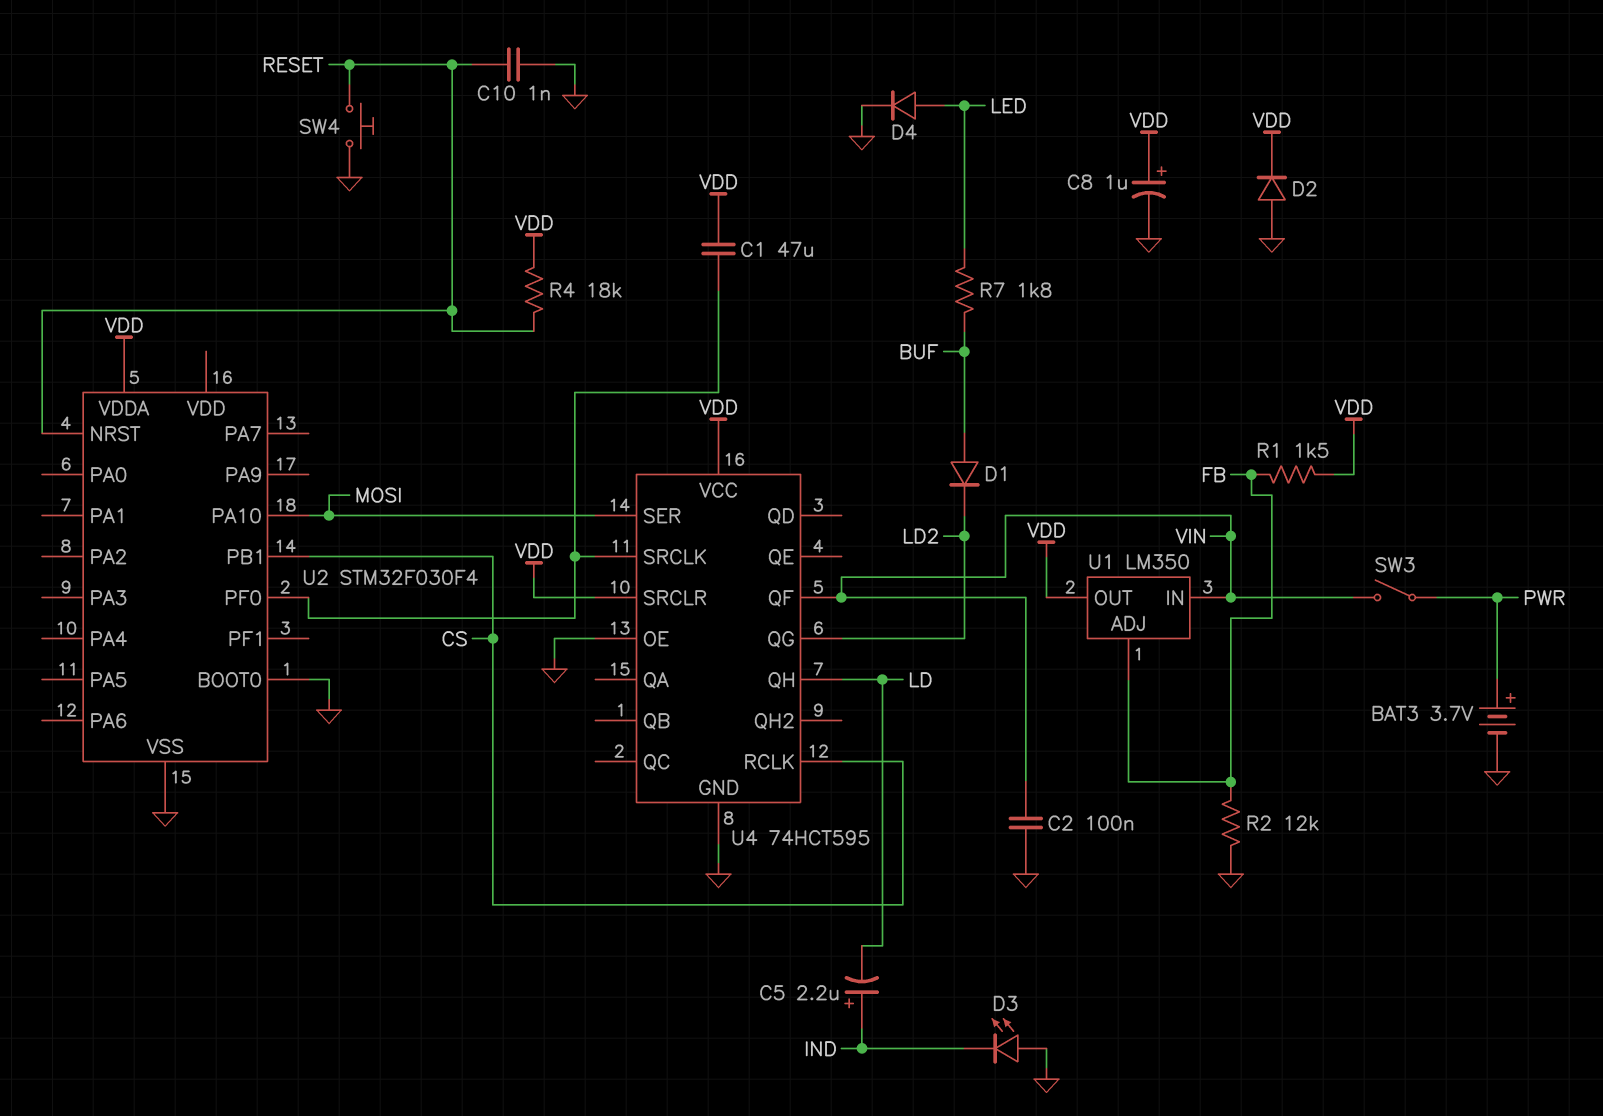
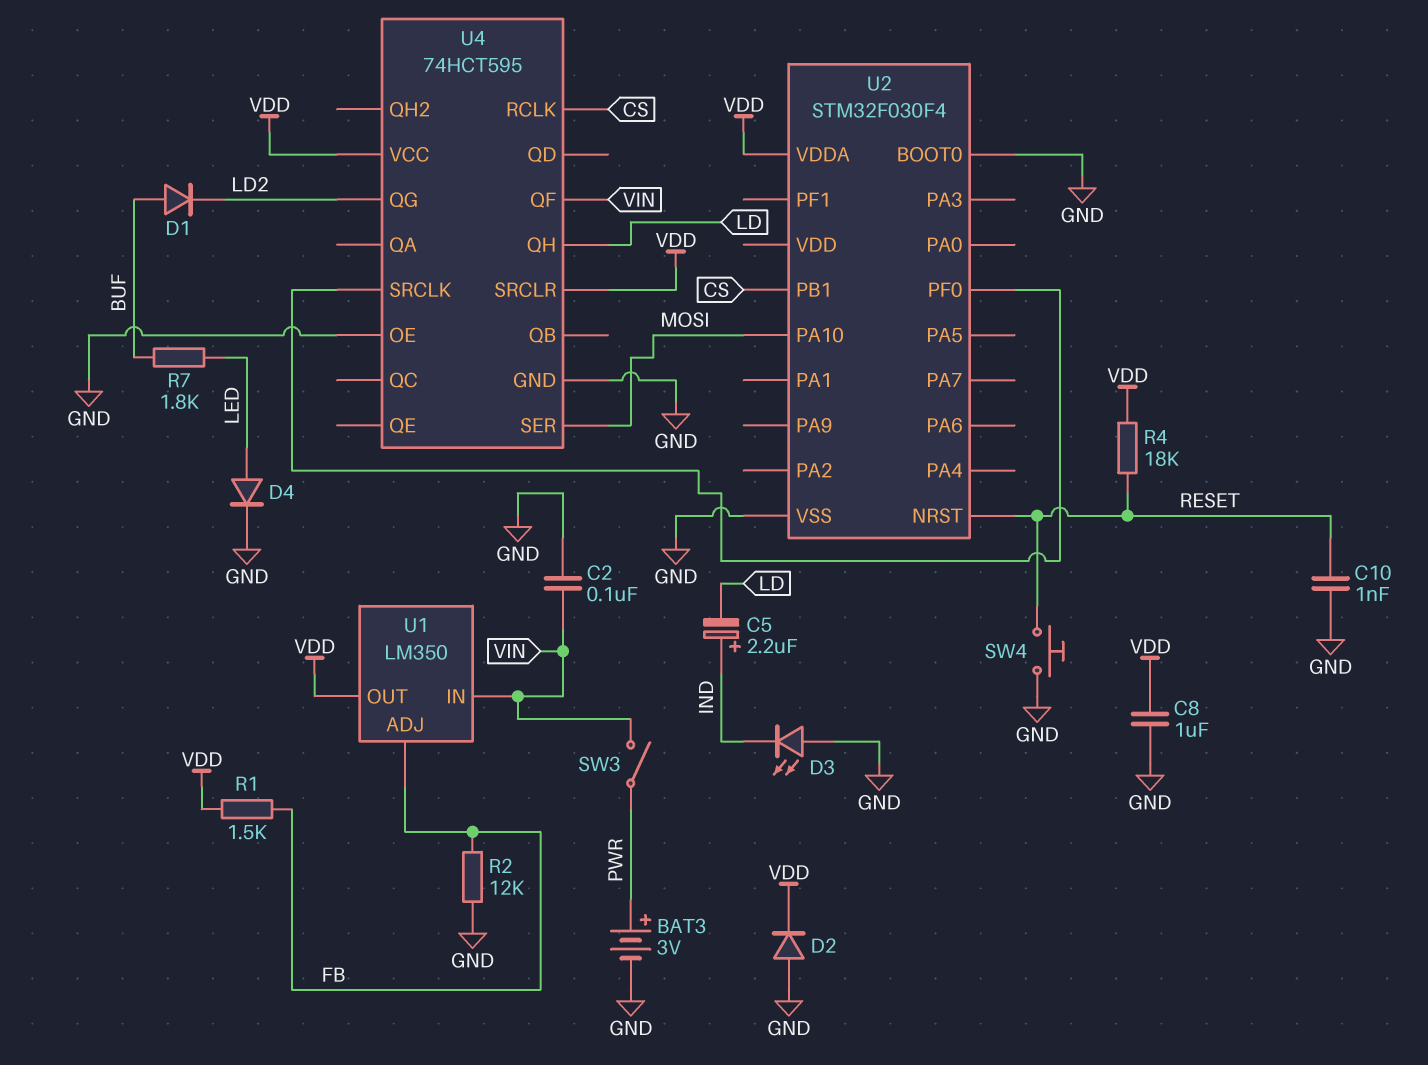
BAT3: 3.7V (plus PWR, minus GND) -> 3V (plus PWR, minus GND)
C1: 47uF (U2/PF0, VDD) -> none
C8: 1uF (plus VDD, minus GND) -> 1uF (GND, VDD)

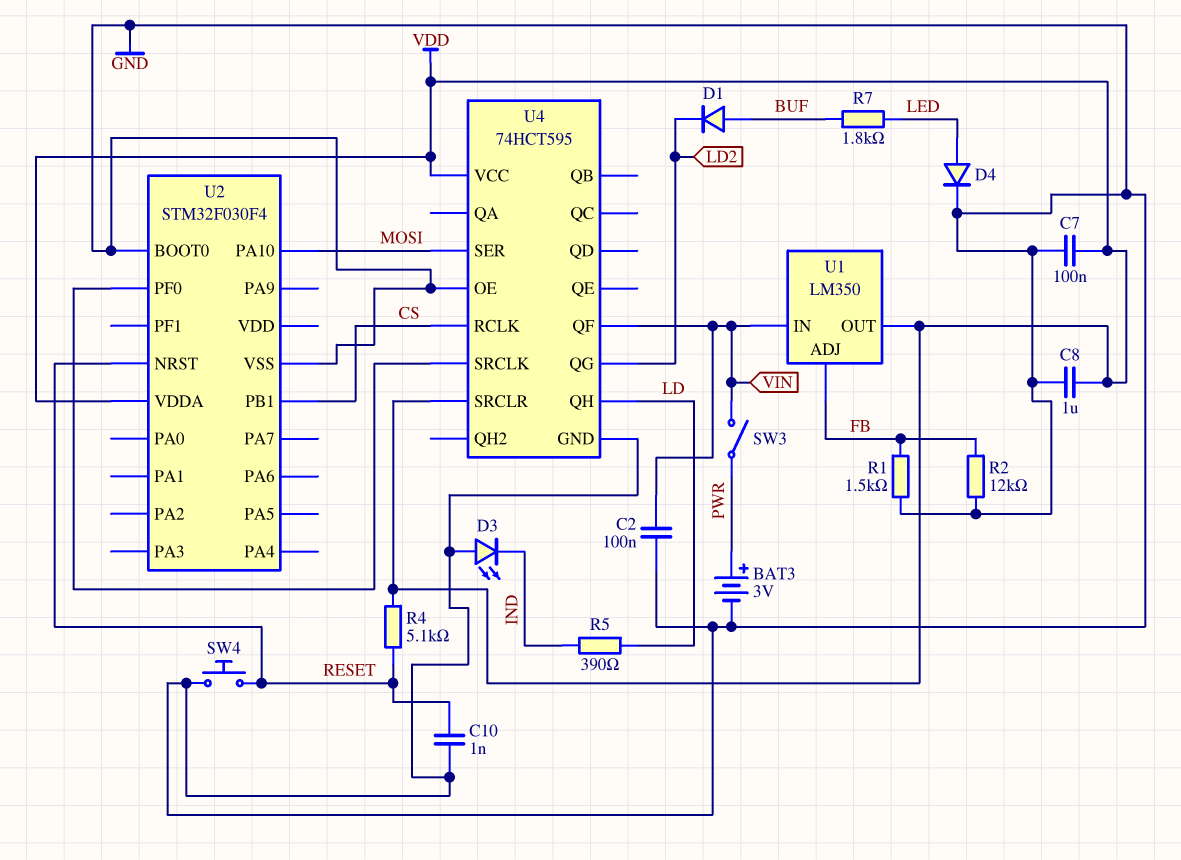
C5: 2.2uF (plus IND, minus LD) -> none
C7: none -> 100nF (GND, VDD)
D2: diode (A GND, K VDD) -> none
R1: 1.5k (FB, VDD) -> 1.5k (FB, GND)
R4: 18k (RESET, VDD) -> 5.1k (RESET, VDD)
R5: none -> 390 (IND, LD)

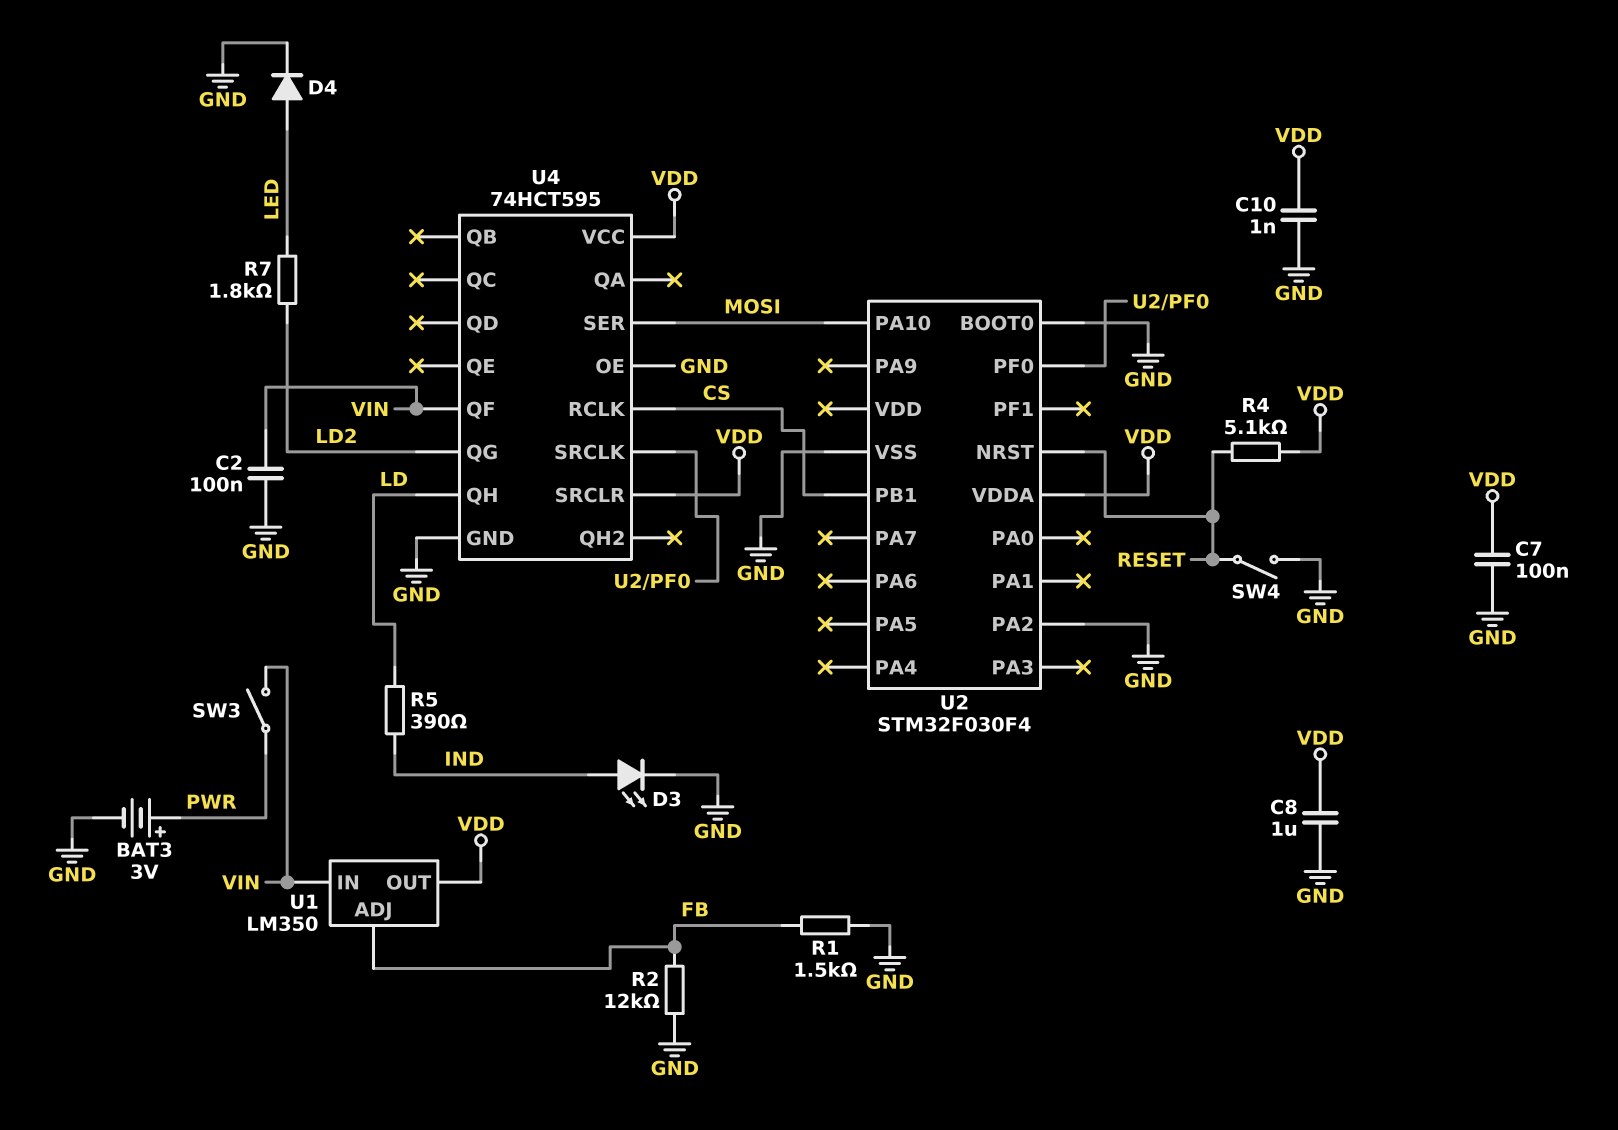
C10: 1nF (GND, RESET) -> 1nF (GND, VDD)
D1: diode (A BUF, K LD2) -> none
D3: LED (A GND, K IND) -> LED (A IND, K GND)
R7: 1.8k (BUF, LED) -> 1.8k (LD2, LED)
SW4: button (GND, RESET) -> switch (GND, RESET)
U2 pin PA2: none -> GND

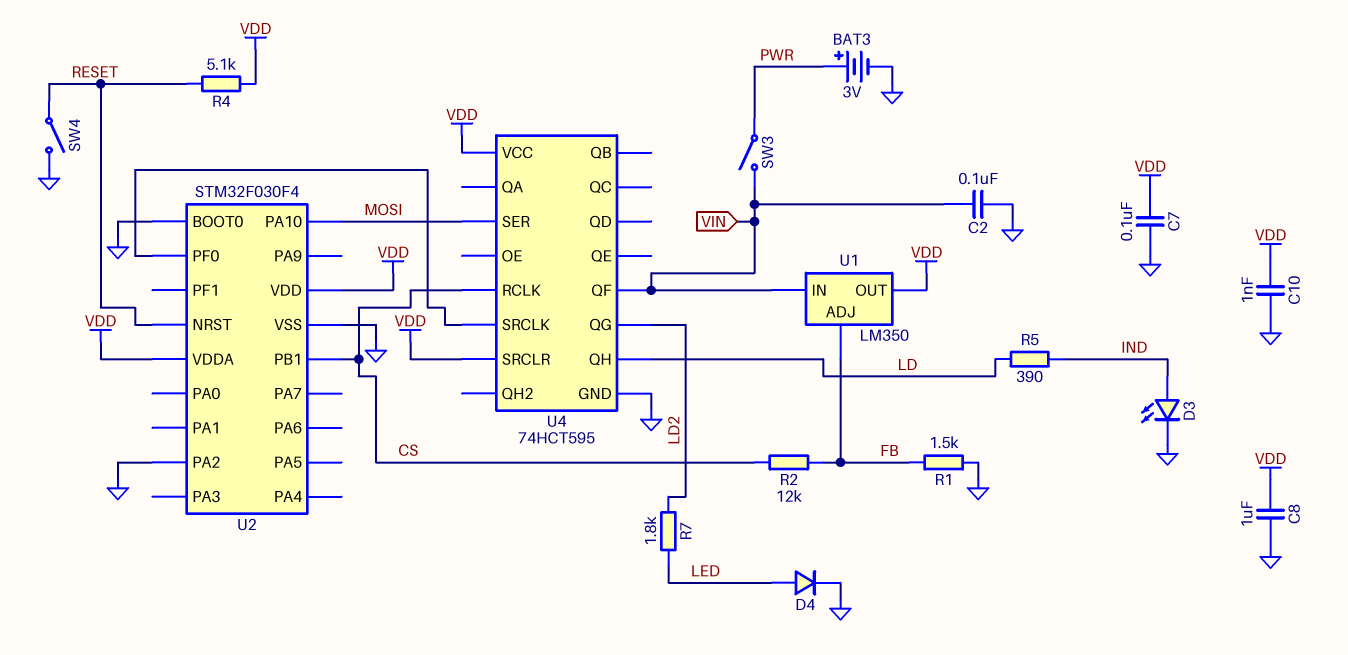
R2: 12k (FB, GND) -> 12k (CS, FB)
U2 pin VDD: none -> VDD
U4 pin OE: GND -> none

